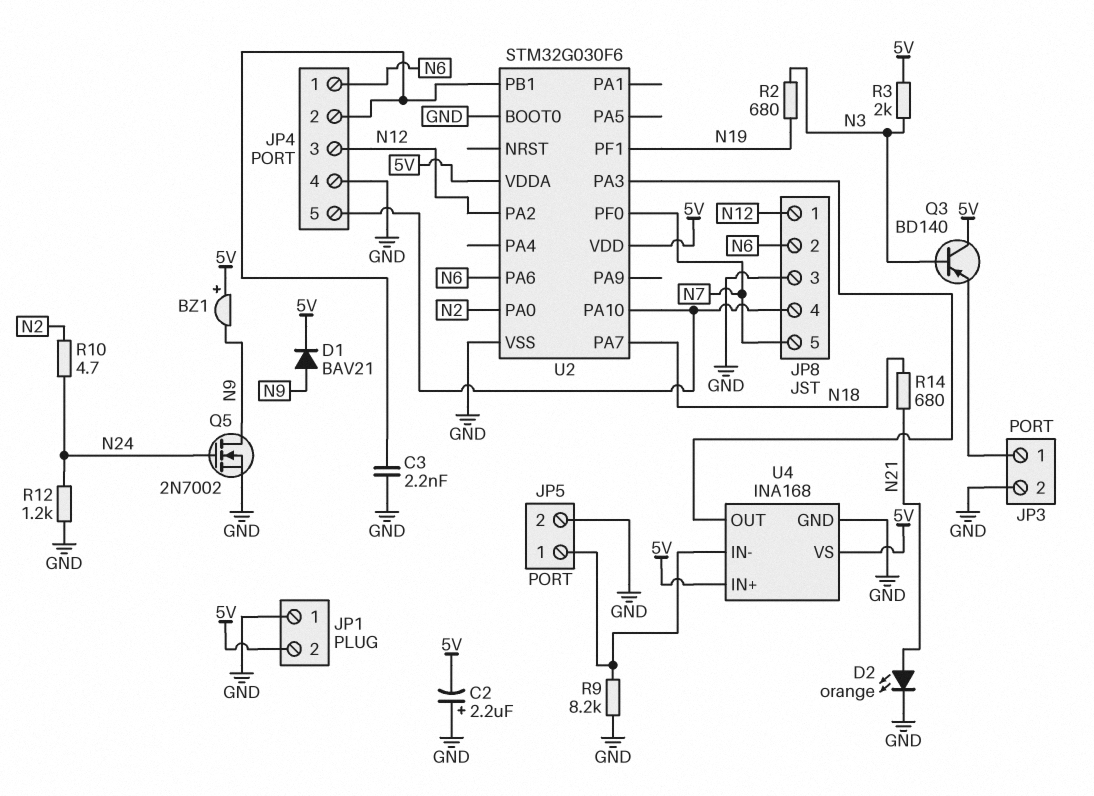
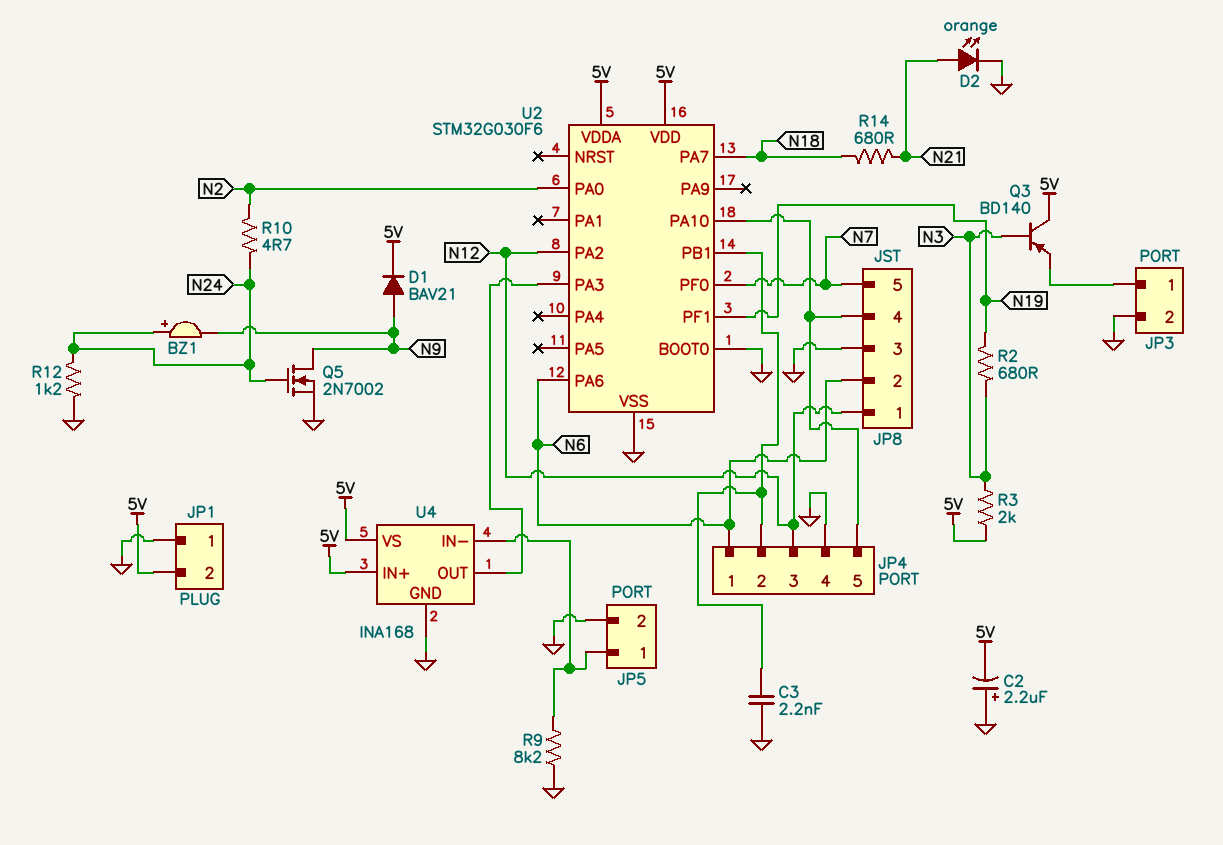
BZ1: buzzer (plus 5V, minus N9) -> buzzer (plus N24, minus N9)

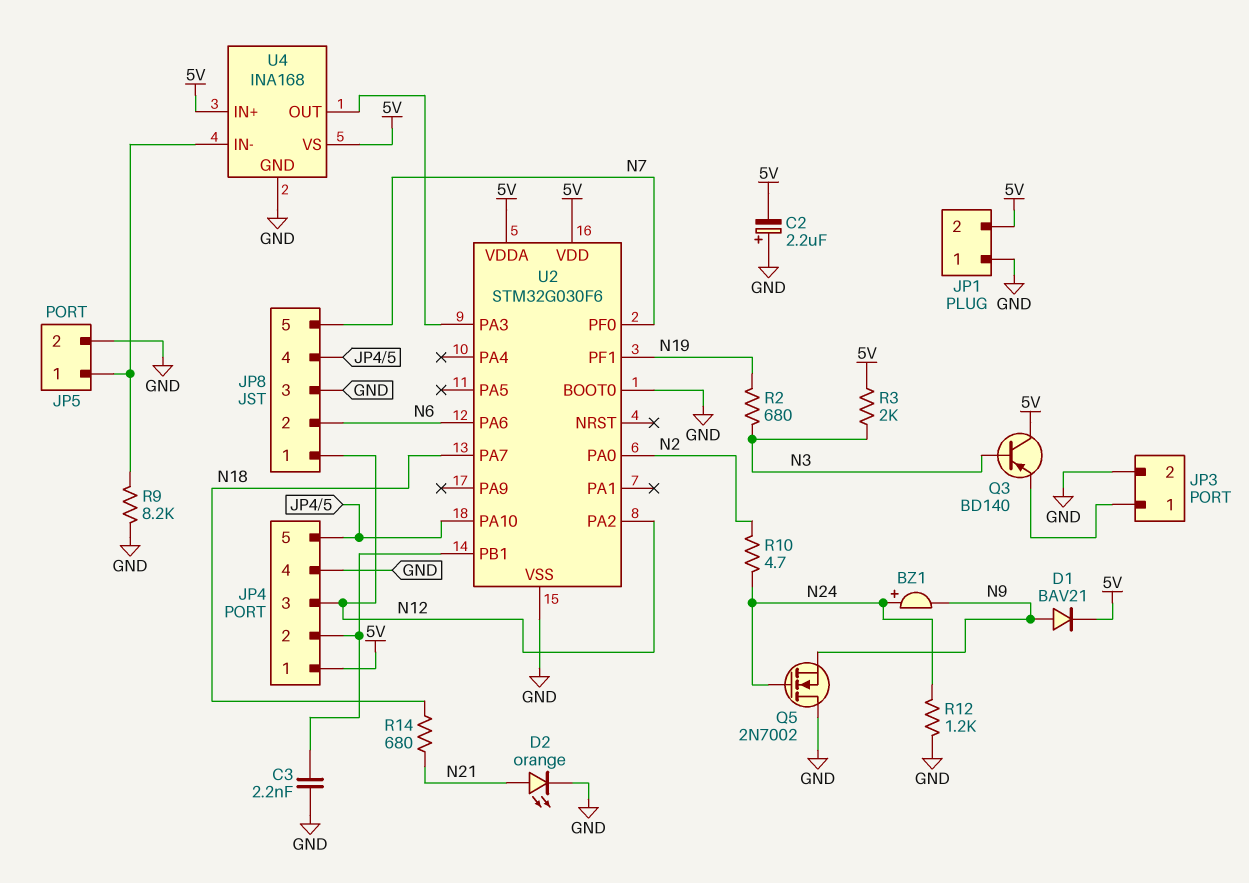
JP4 pin 1: N6 -> 5V
Q5: NMOS 2N7002 (G N24, D N9, S GND) -> NMOS 2N7002 (G N24, D GND, S N9)

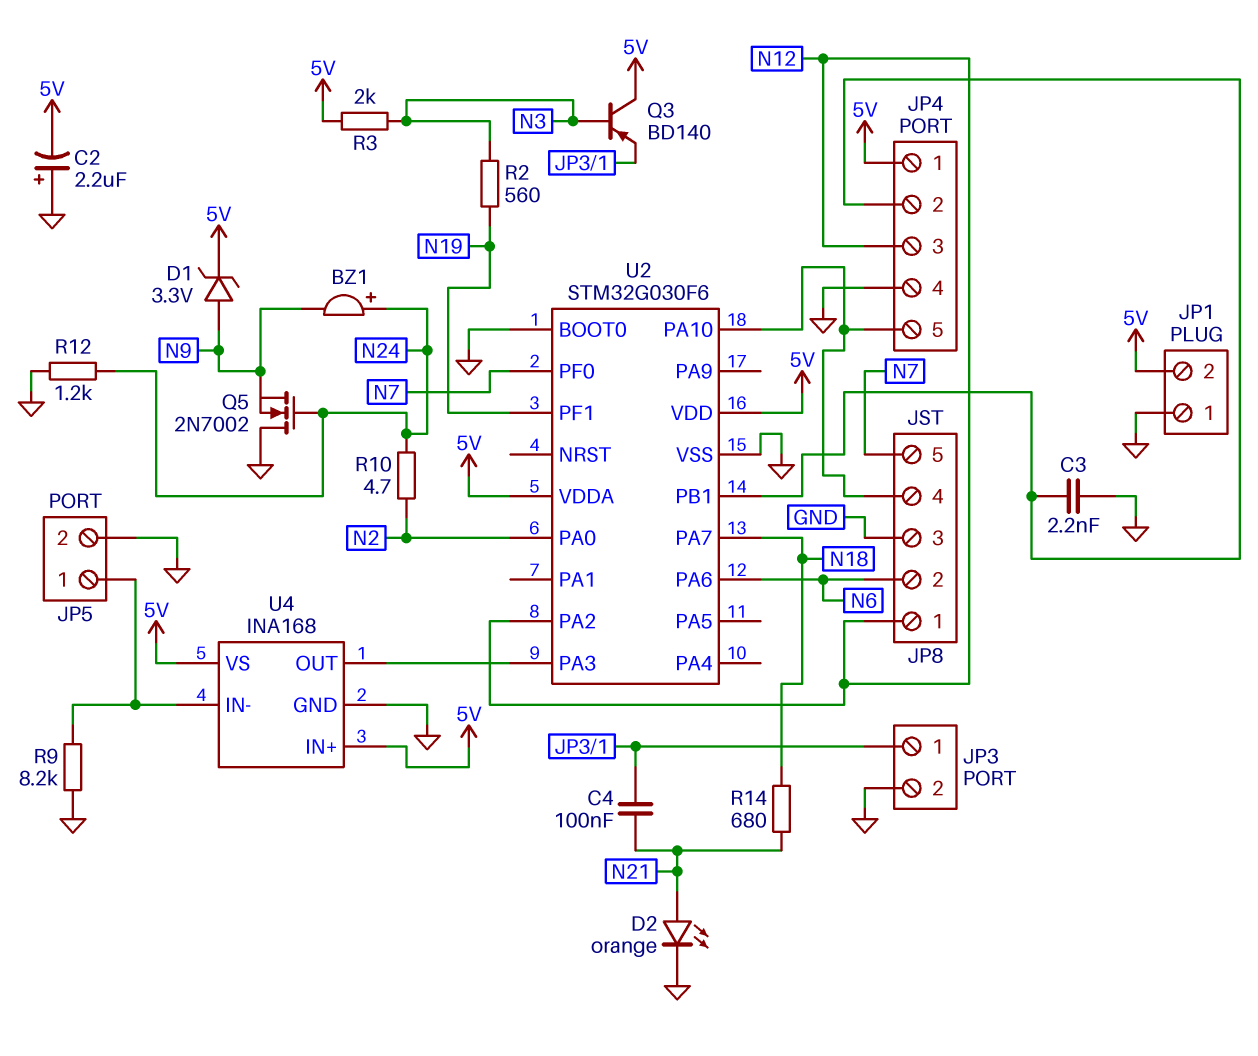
C4: none -> 100nF (JP3/1, N21)
D1: diode BAV21 (A N9, K 5V) -> zener 3.3V (A N9, K 5V)
R2: 680 (N3, N19) -> 560 (N3, N19)

